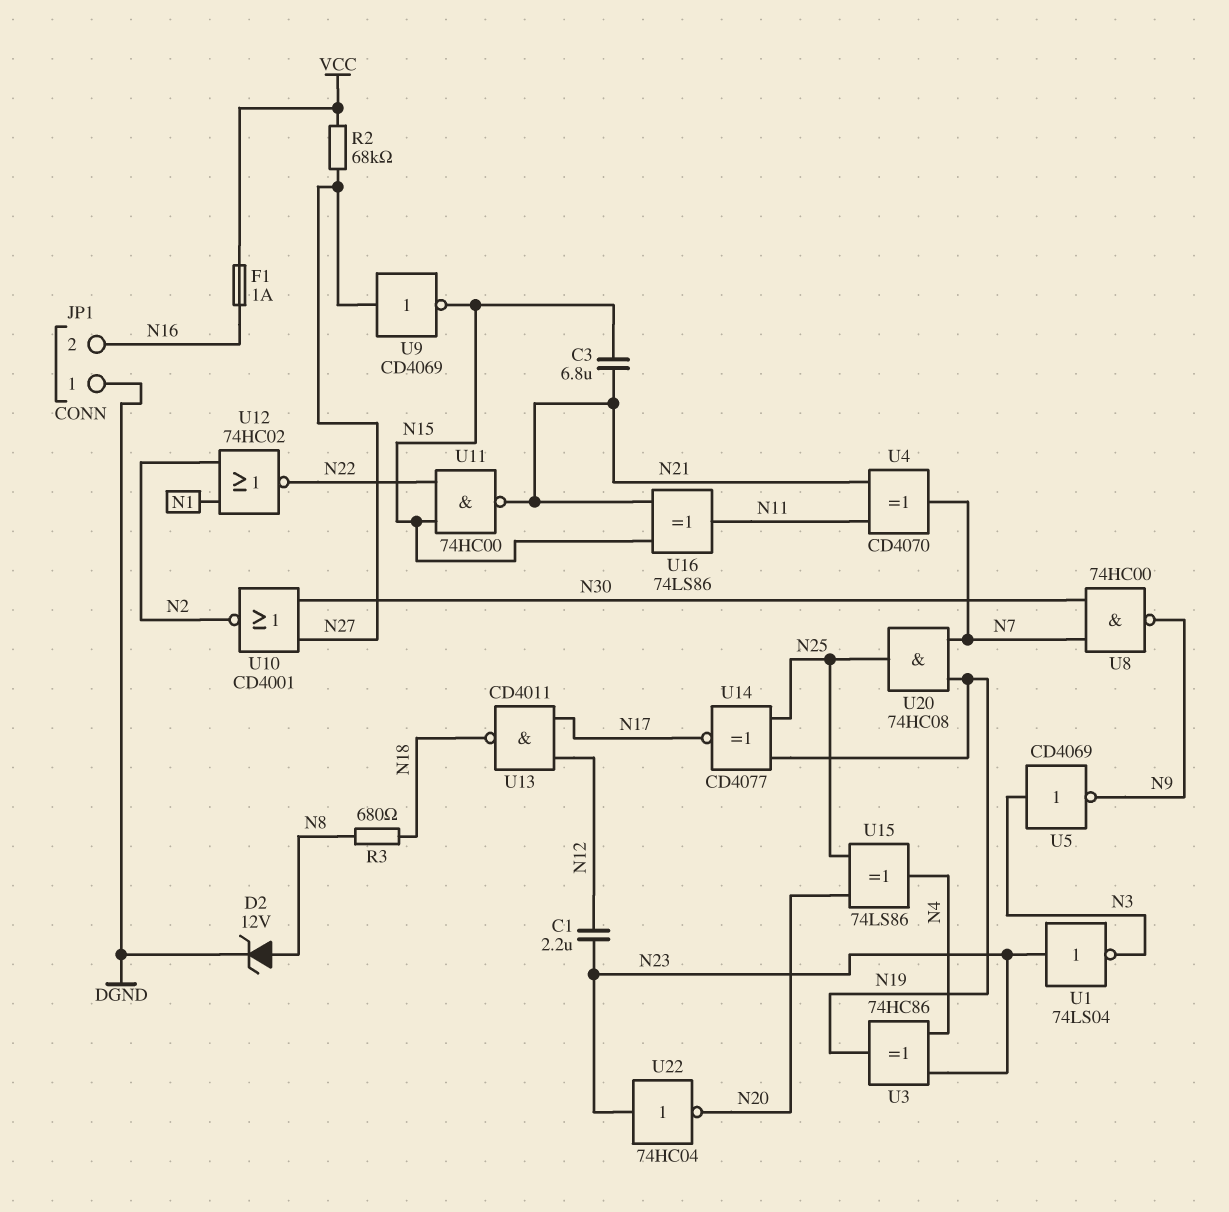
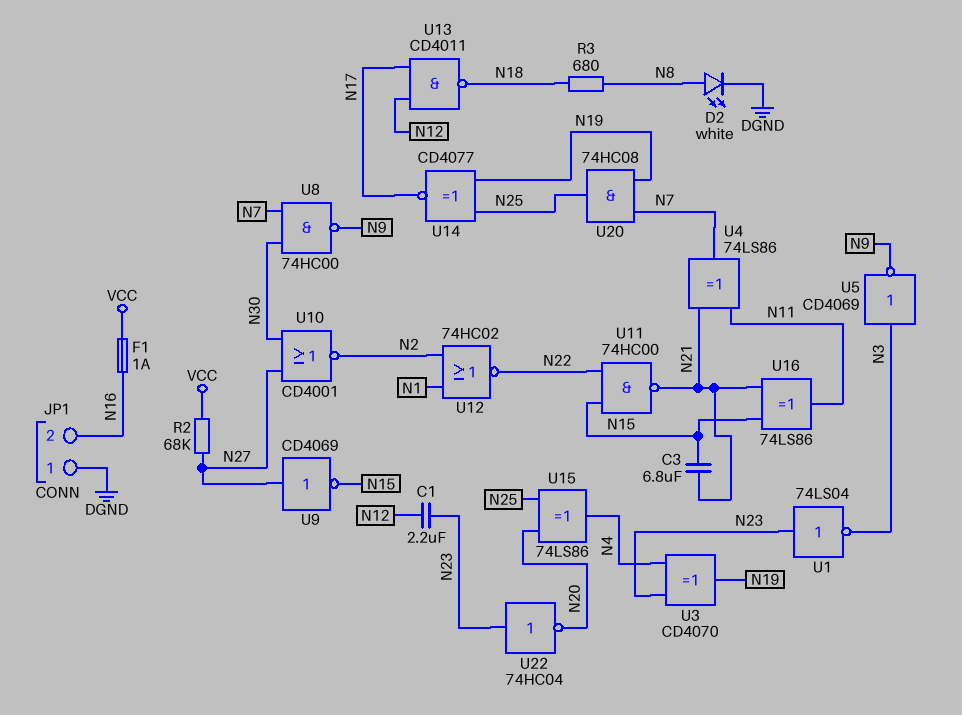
D2: zener 12V (A N8, K DGND) -> LED white (A N8, K DGND)
U3: XOR 74HC86 (in N4, in N23, out N19) -> XOR CD4070 (in N4, in N23, out N19)
U4: XOR CD4070 (in N11, in N21, out N7) -> XOR 74LS86 (in N11, in N21, out N7)

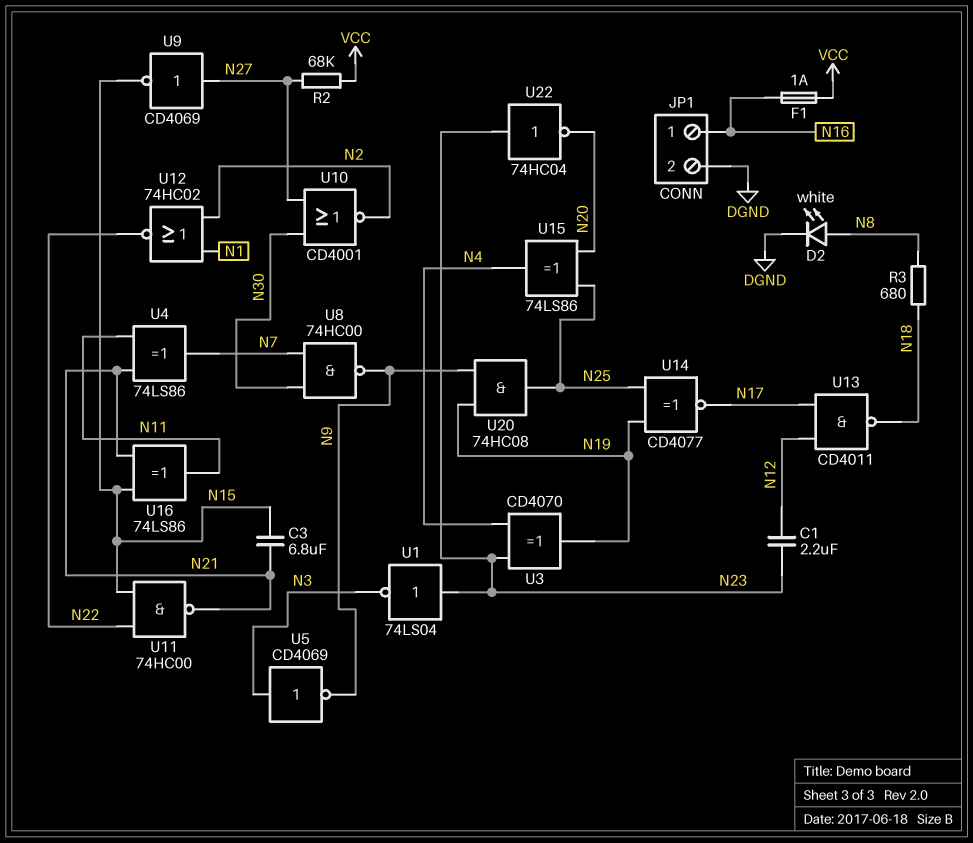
JP1 pin 1: DGND -> N16
JP1 pin 2: N16 -> DGND
U20: AND 74HC08 (in N7, in N19, out N25) -> AND 74HC08 (in N9, in N19, out N25)

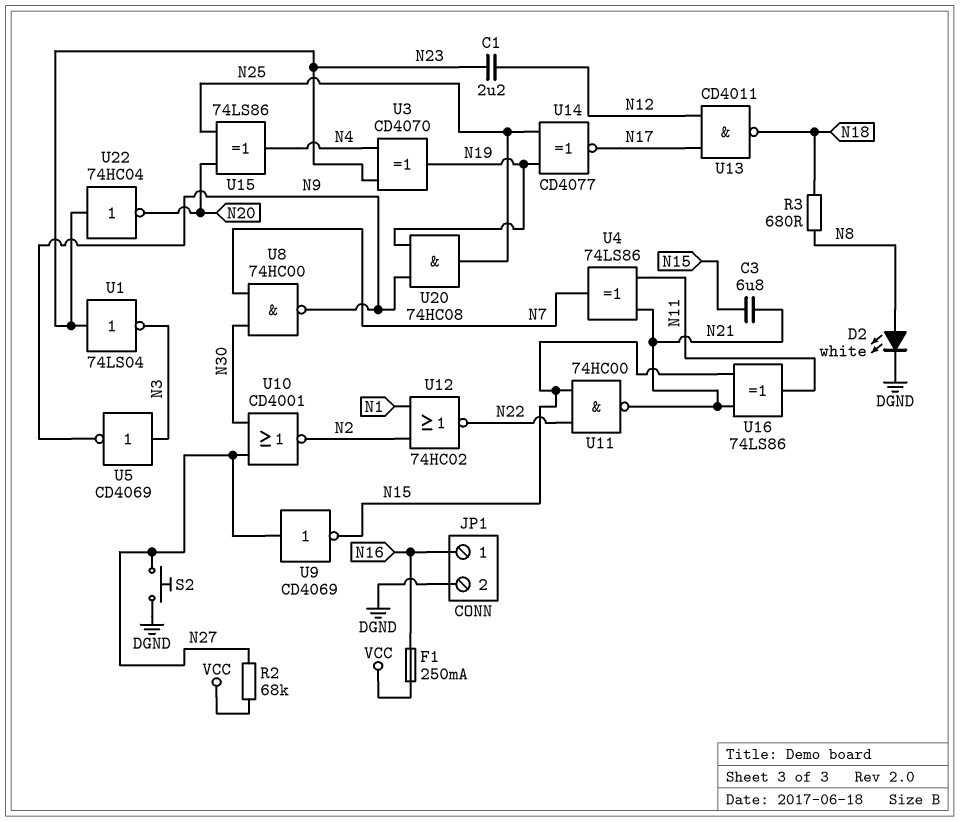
F1: 1A (N16, VCC) -> 250mA (N16, VCC)
S2: none -> button (DGND, N27)

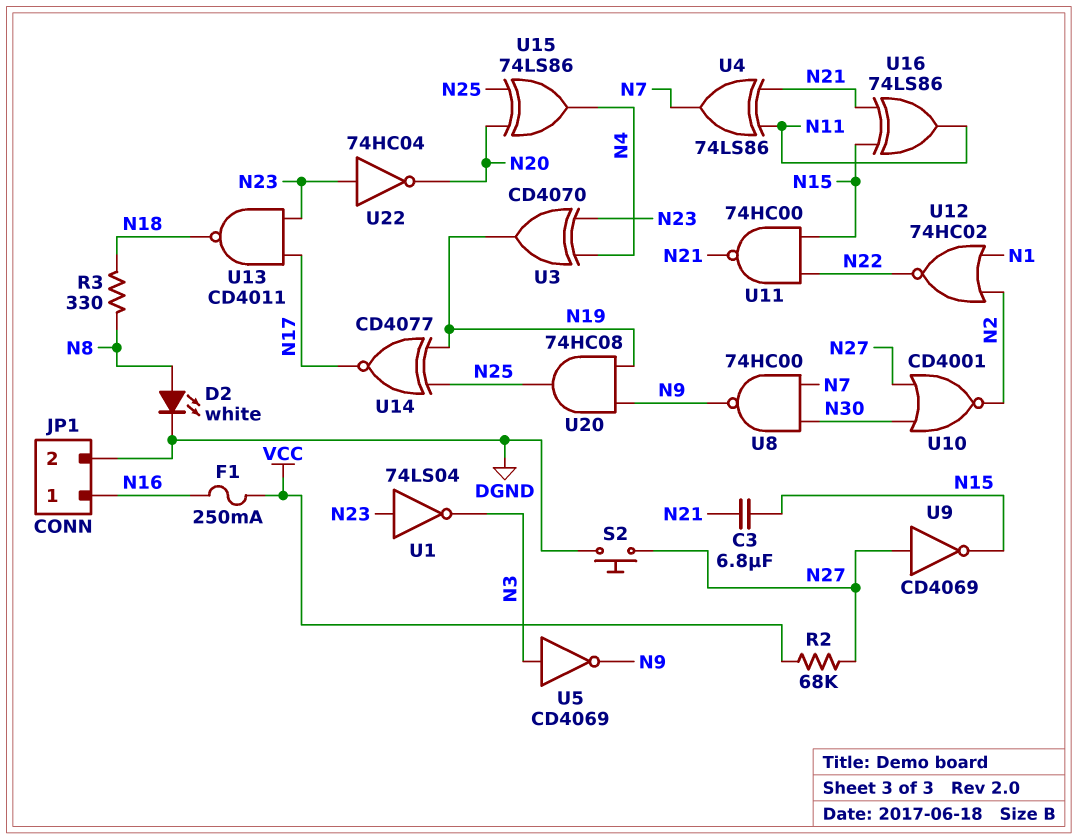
C1: 2.2uF (N12, N23) -> none
R3: 680 (N8, N18) -> 330 (N8, N18)
U13: NAND CD4011 (in N12, in N17, out N18) -> NAND CD4011 (in N17, in N23, out N18)

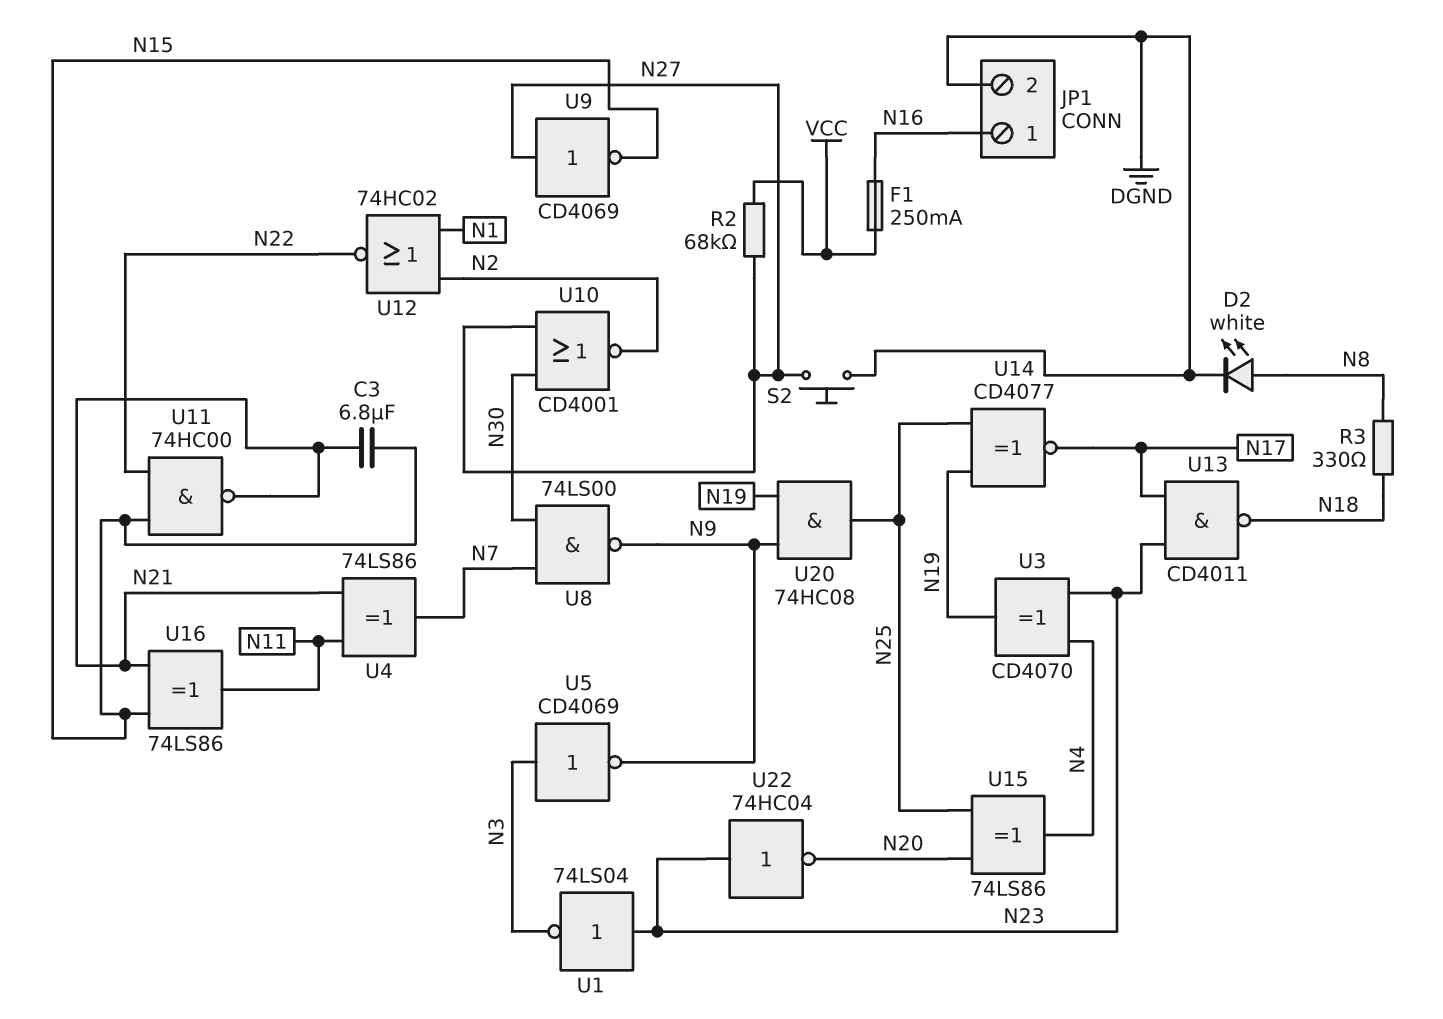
U8: NAND 74HC00 (in N7, in N30, out N9) -> NAND 74LS00 (in N7, in N30, out N9)

